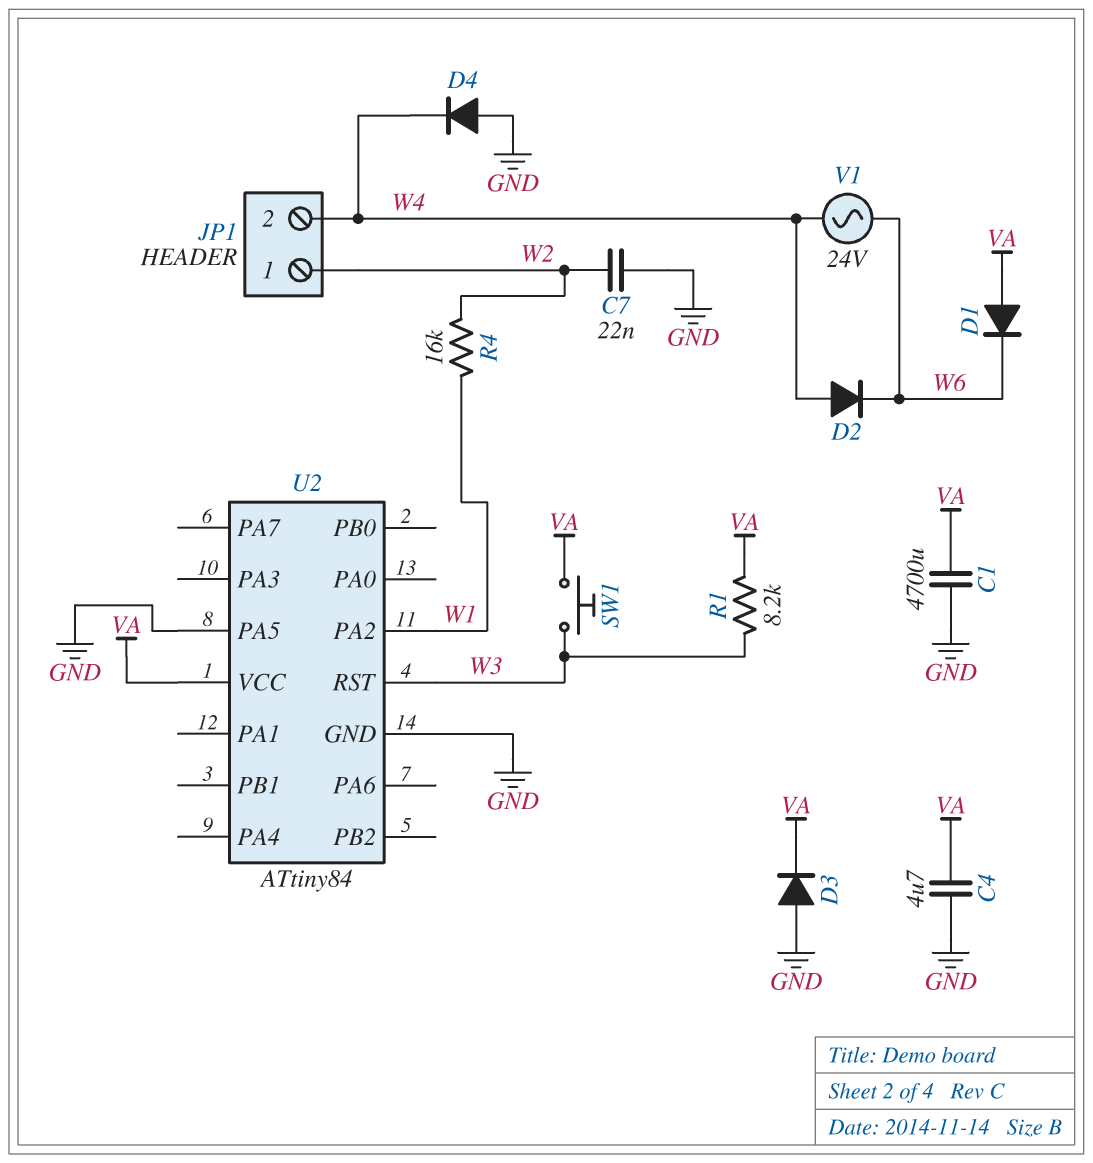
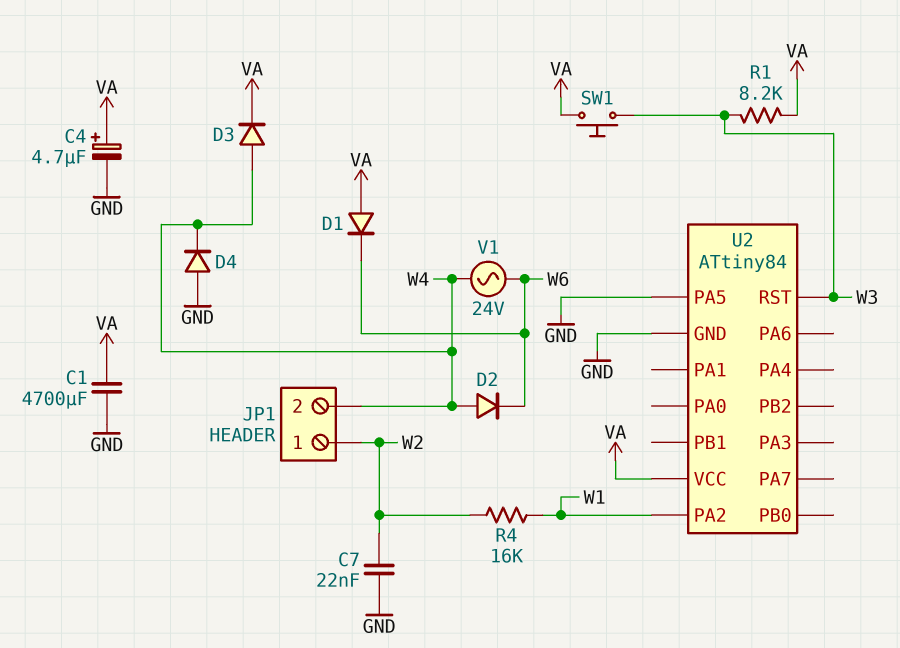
C4: 4.7uF (GND, VA) -> 4.7uF (plus VA, minus GND)
D3: diode (A GND, K VA) -> diode (A W4, K VA)

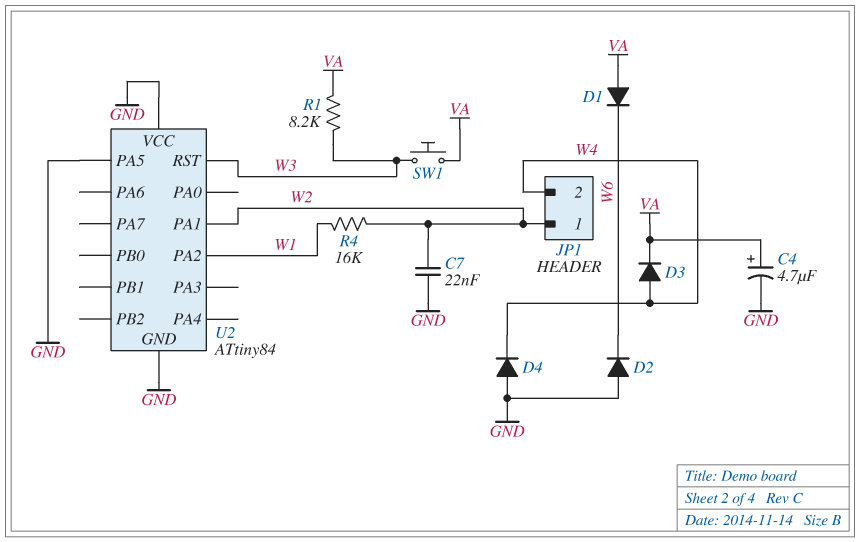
C1: 4700uF (GND, VA) -> none
D2: diode (A W4, K W6) -> diode (A GND, K W6)
U2 pin PA1: none -> W2
U2 pin VCC: VA -> GND
V1: AC 24V (W4, W6) -> none

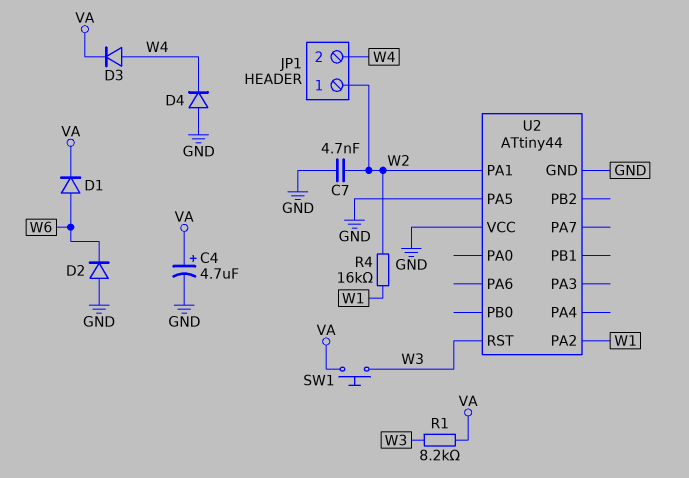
C7: 22nF (GND, W2) -> 4.7nF (GND, W2)
D1: diode (A VA, K W6) -> diode (A W6, K VA)
U2: ATtiny84 -> ATtiny44

